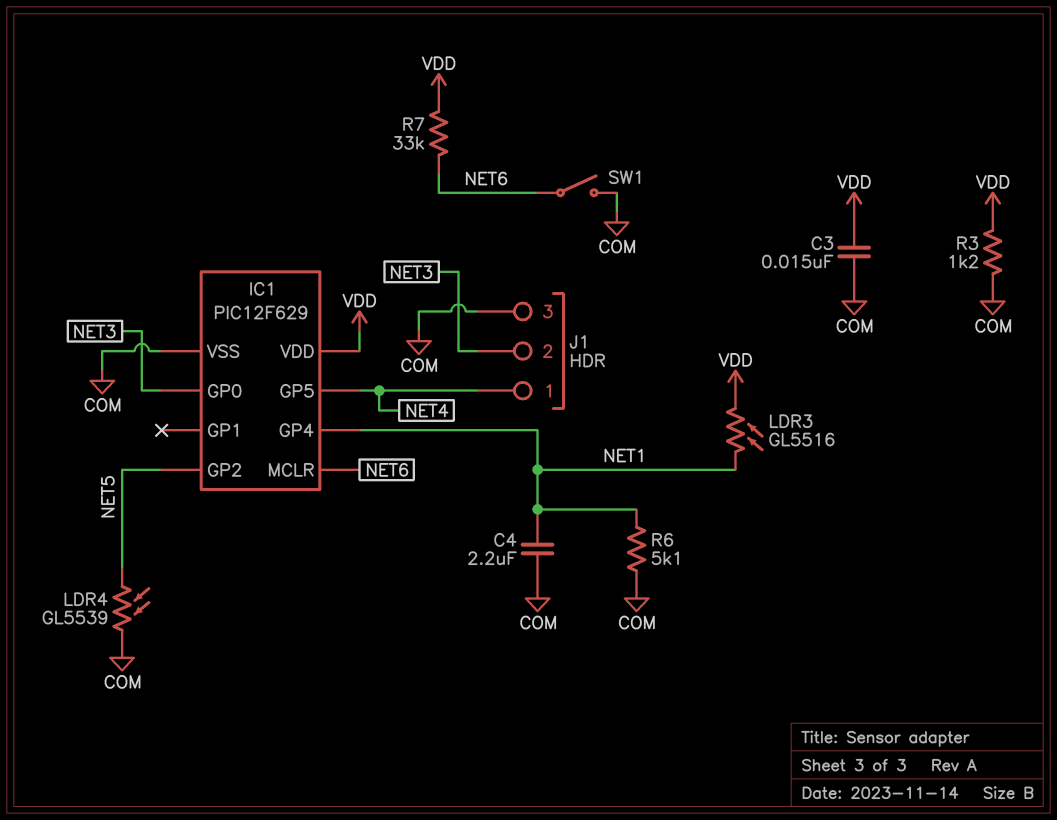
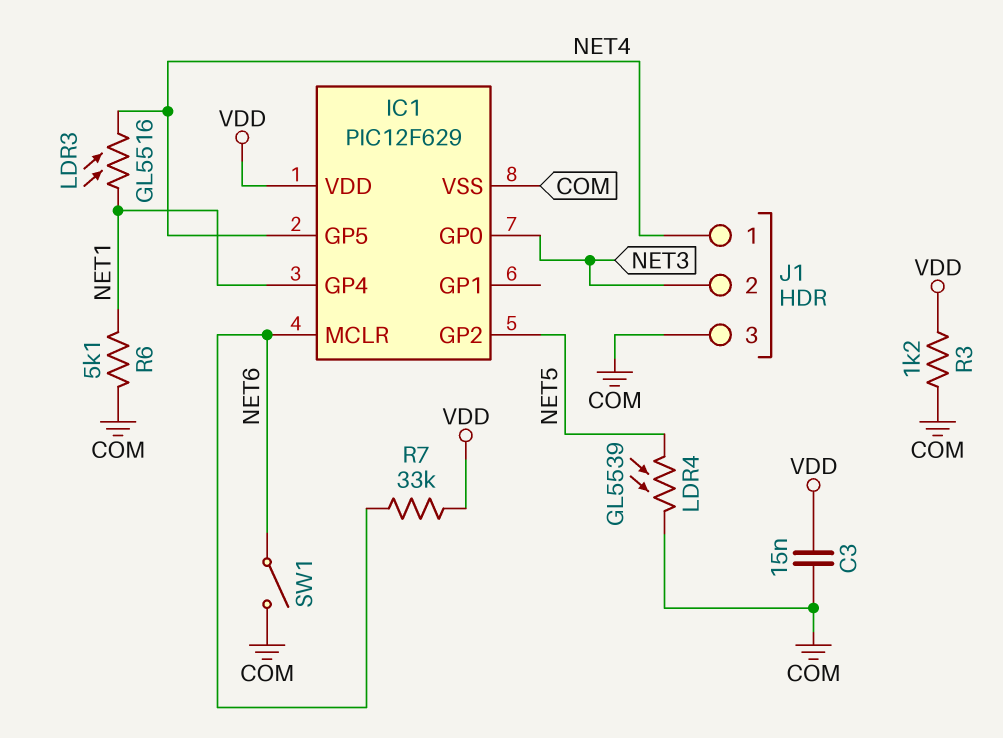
C4: 2.2uF (COM, NET1) -> none
LDR3: GL5516 (NET1, VDD) -> GL5516 (NET1, NET4)

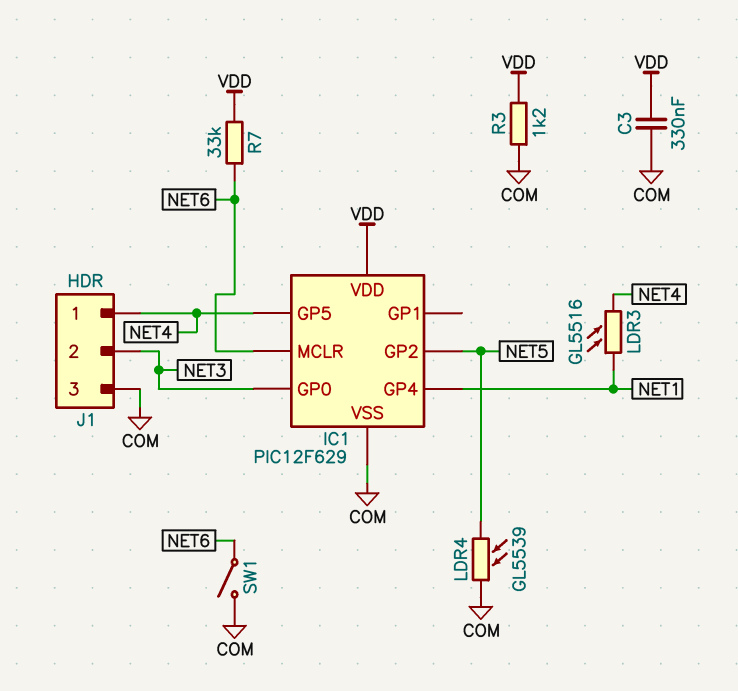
C3: 15nF (COM, VDD) -> 330nF (COM, VDD)
R6: 5.1k (COM, NET1) -> none

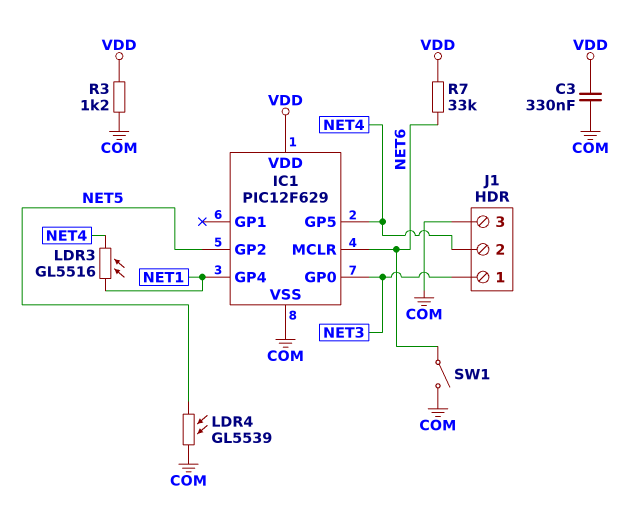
J1 pin 1: NET4 -> NET3
J1 pin 2: NET3 -> NET4

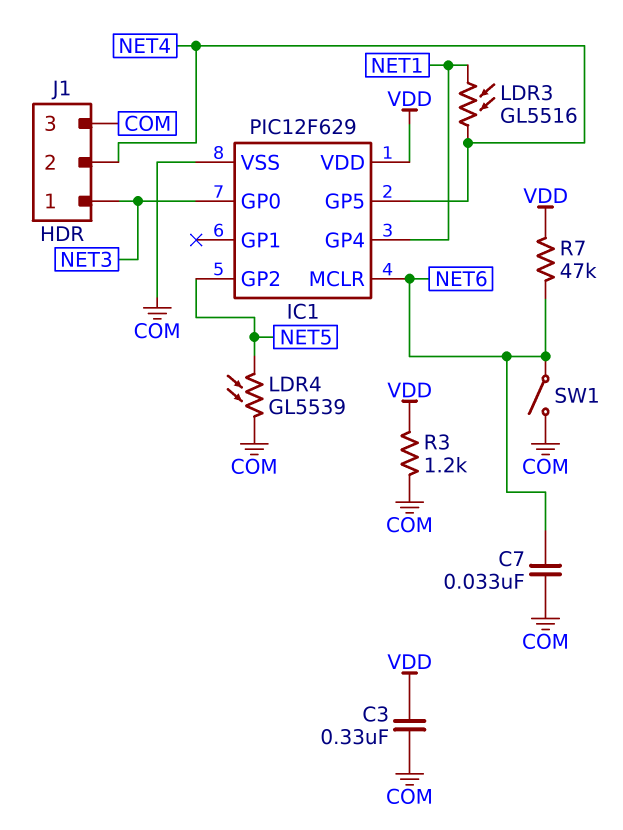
C7: none -> 33nF (COM, NET6)
R7: 33k (NET6, VDD) -> 47k (NET6, VDD)

